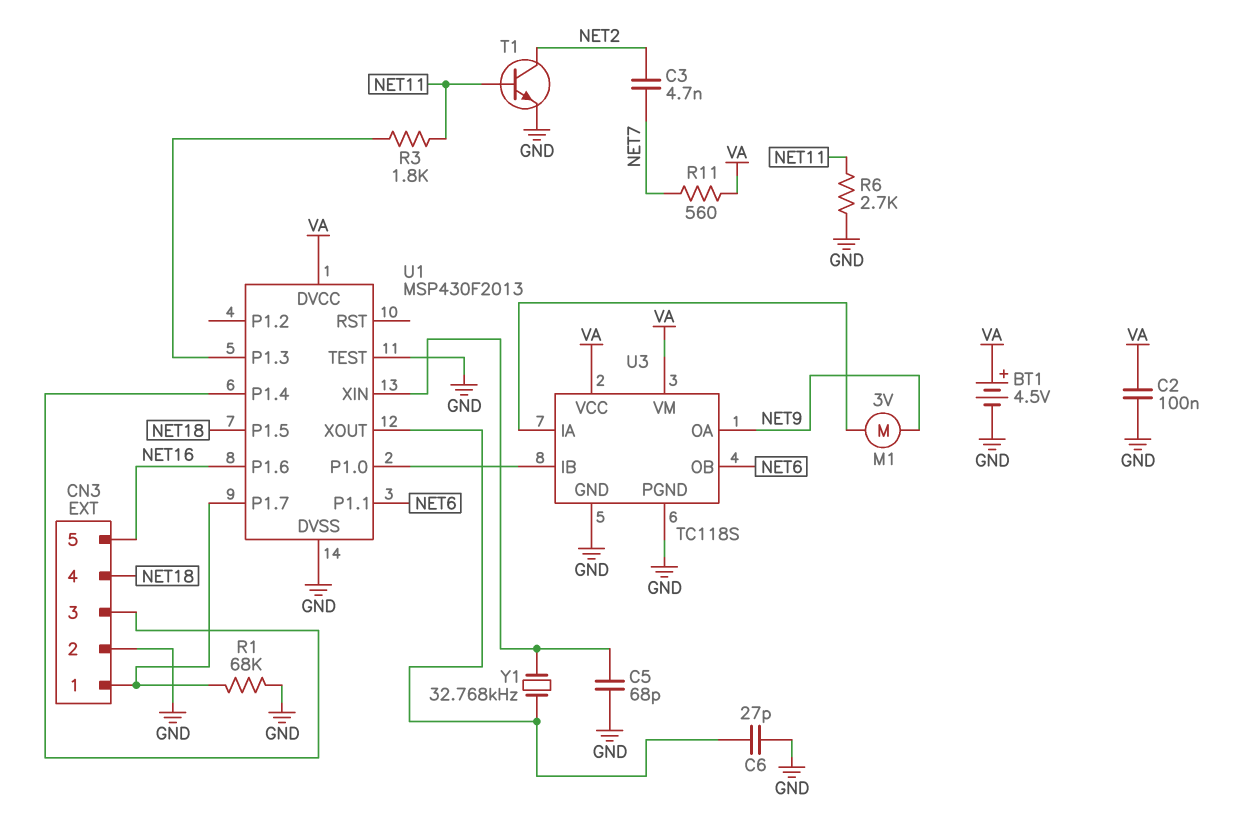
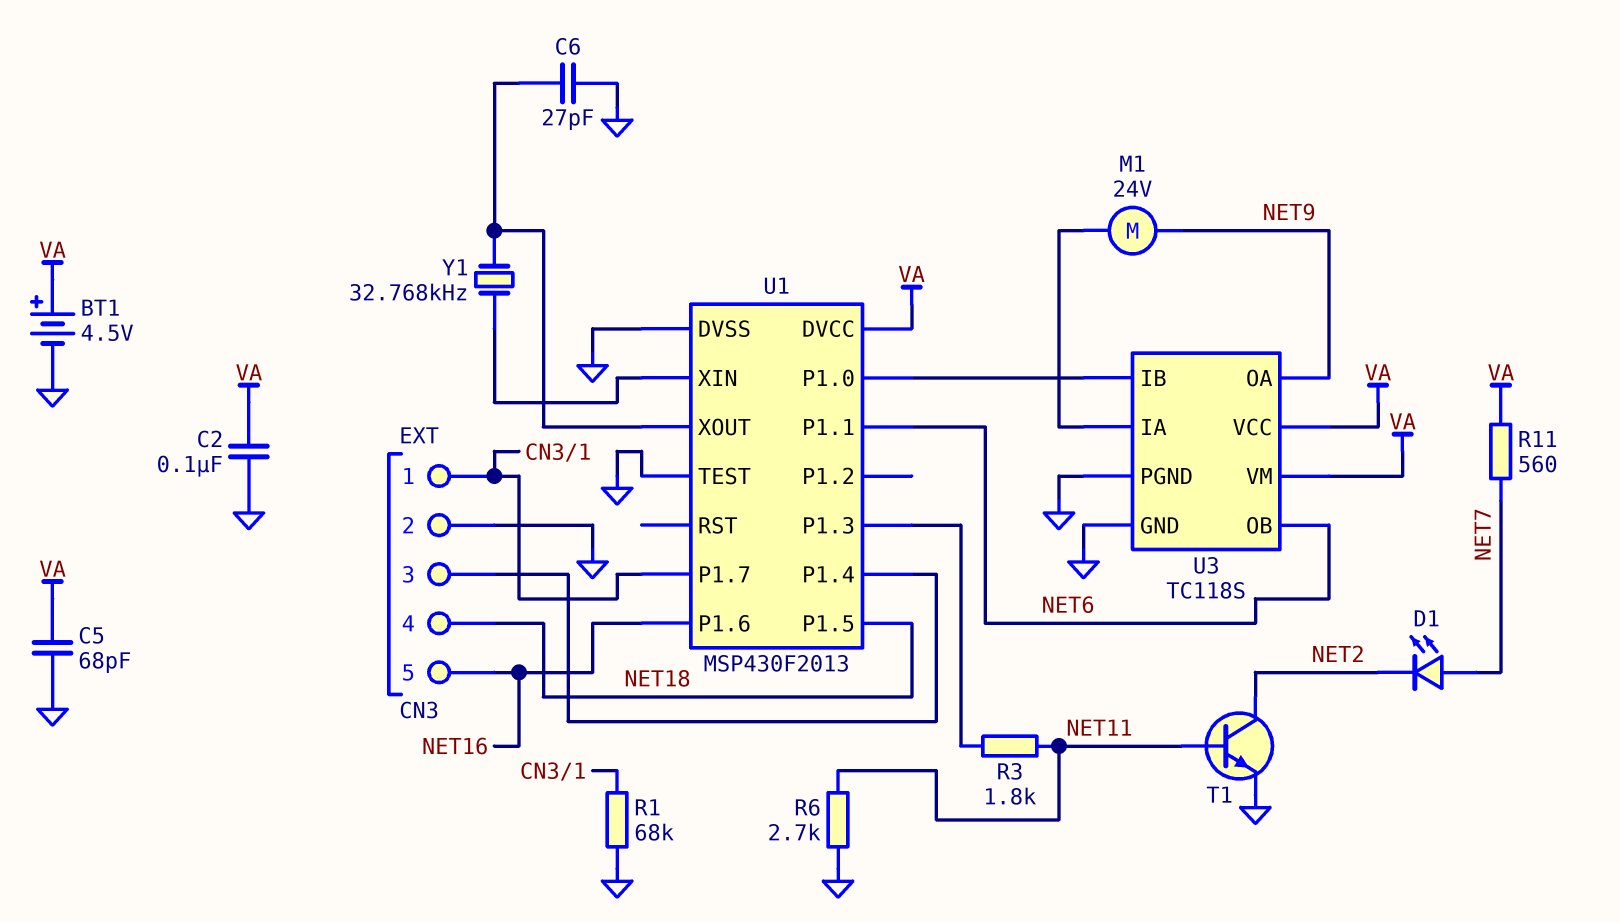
C3: 4.7nF (NET2, NET7) -> none
C5: 68pF (GND, U1/XIN) -> 68pF (GND, VA)
D1: none -> LED (A NET7, K NET2)
M1: motor 3V (NET9, U3/IA) -> motor 24V (NET9, U3/IA)

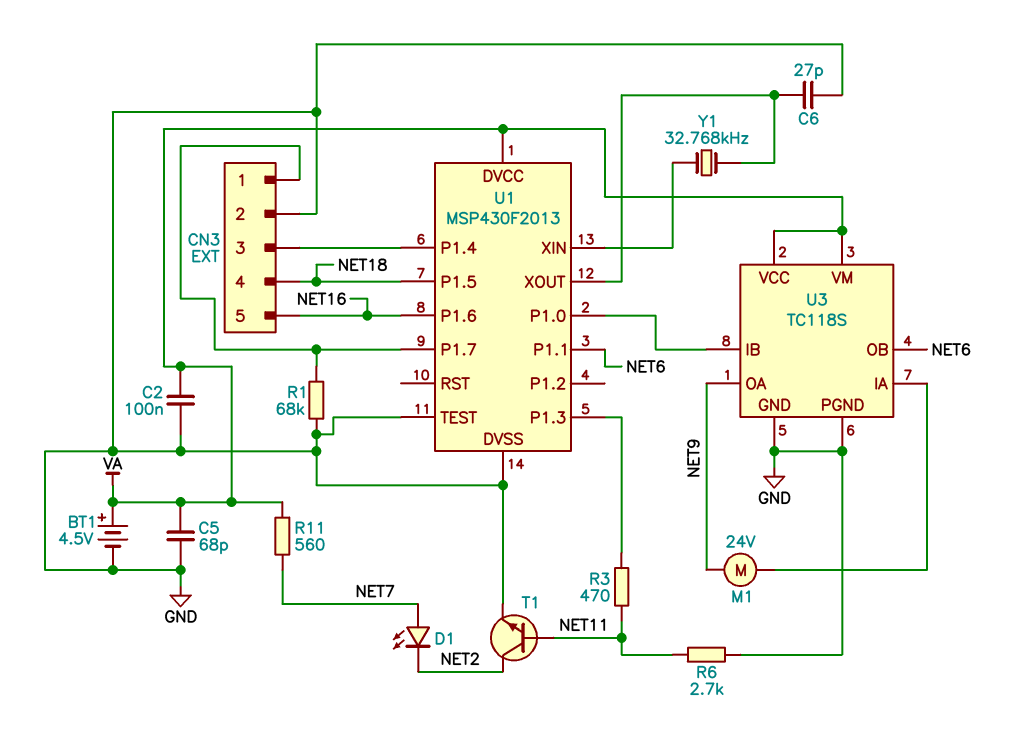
R3: 1.8k (NET11, U1/P1.3) -> 470 (NET11, U1/P1.3)

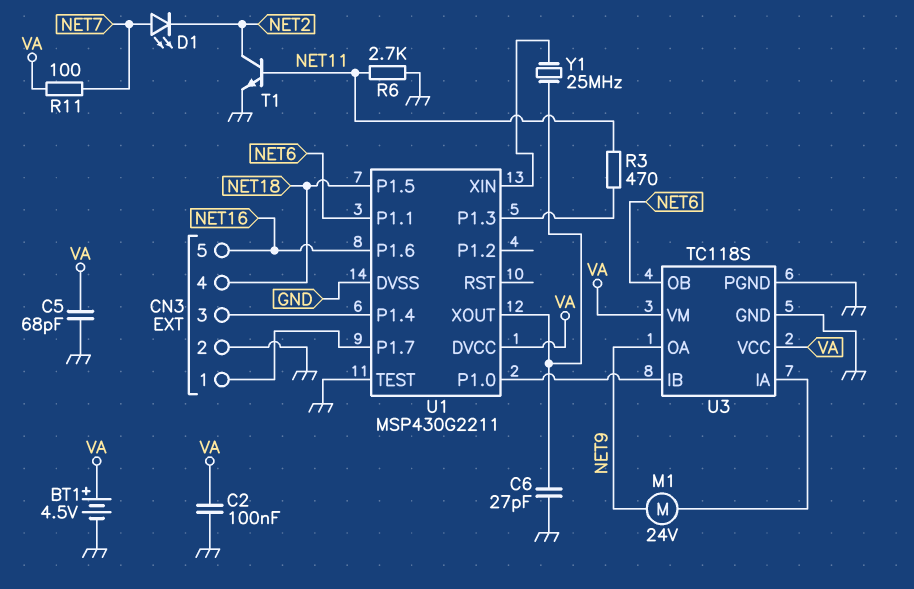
R1: 68k (CN3/1, GND) -> none
R11: 560 (NET7, VA) -> 100 (NET7, VA)
U1: MSP430F2013 -> MSP430G2211
Y1: 32.768kHz (U1/XIN, U1/XOUT) -> 25MHz (U1/XIN, U1/XOUT)

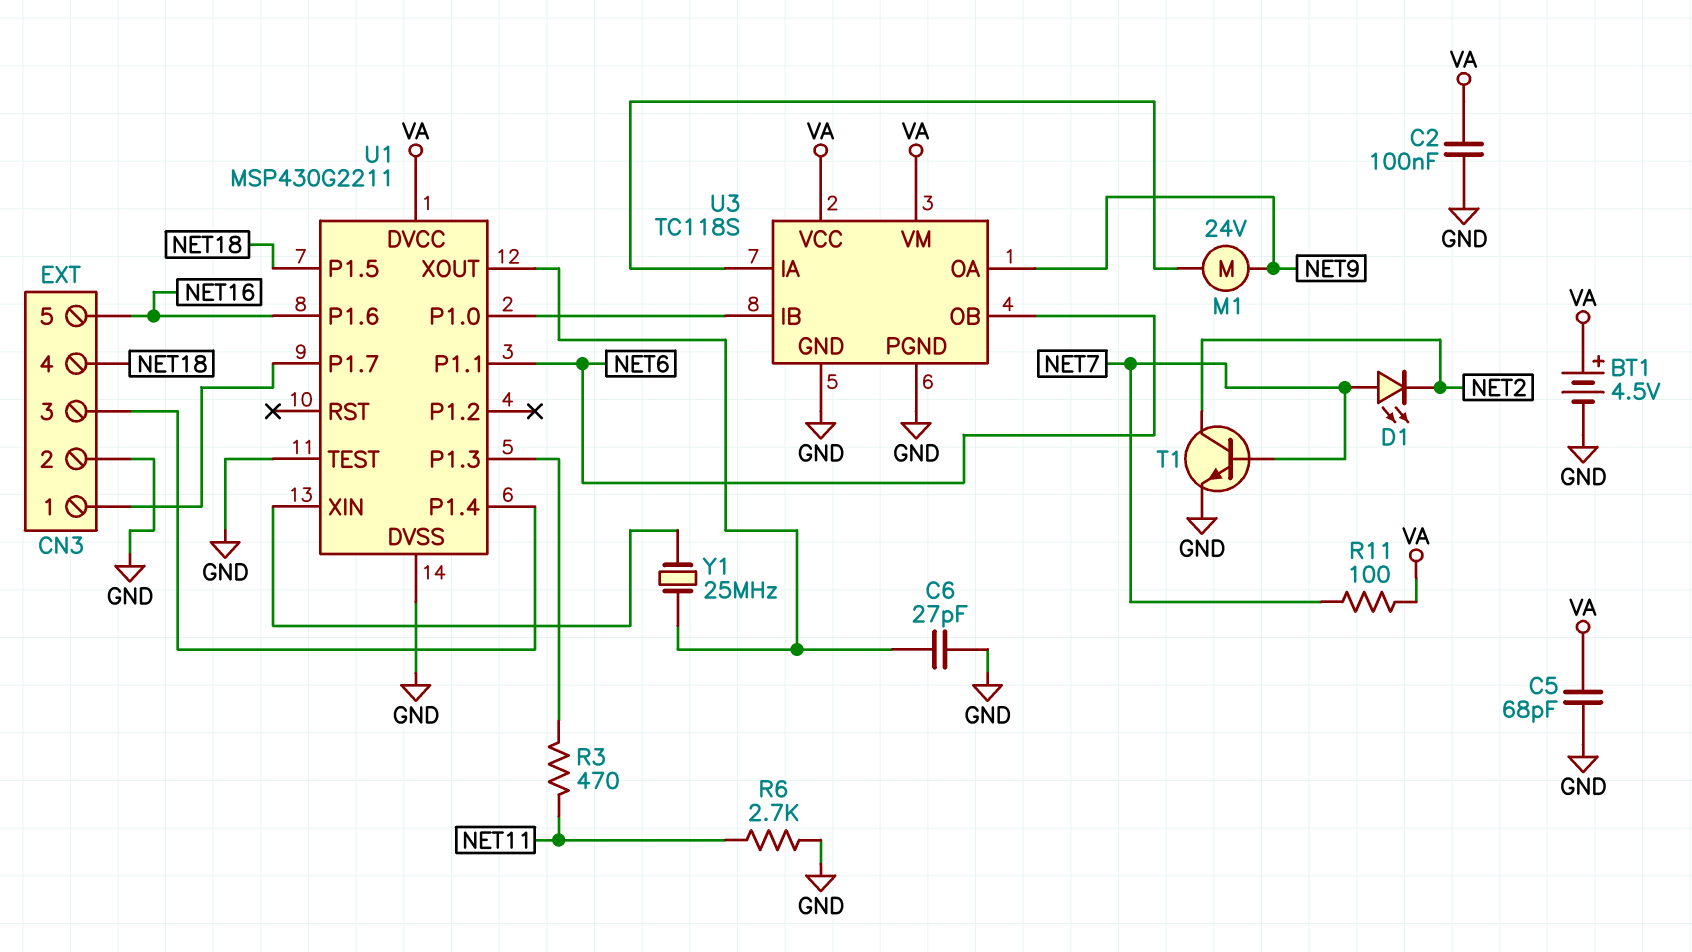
T1: NPN (B NET11, C NET2, E GND) -> NPN (B NET7, C NET2, E GND)

